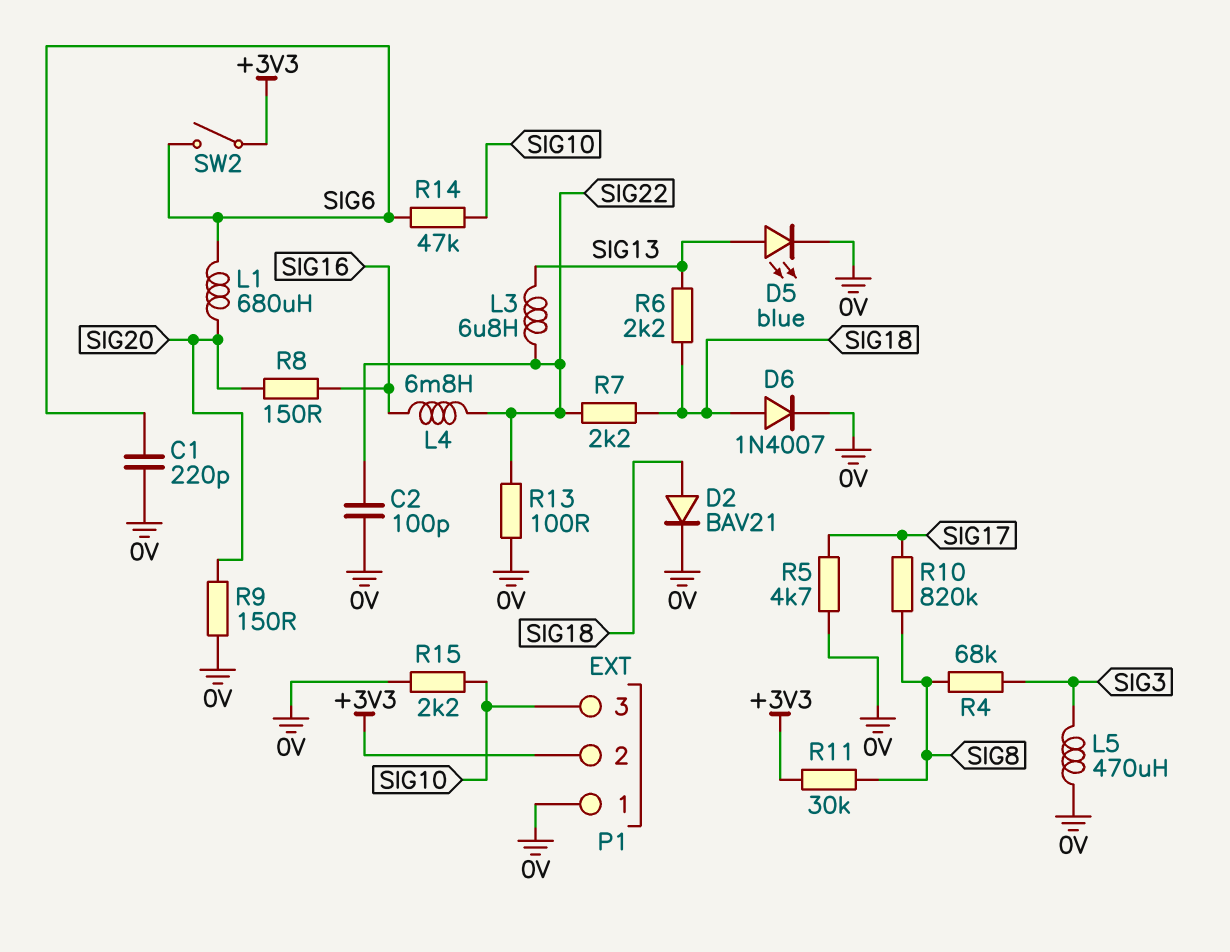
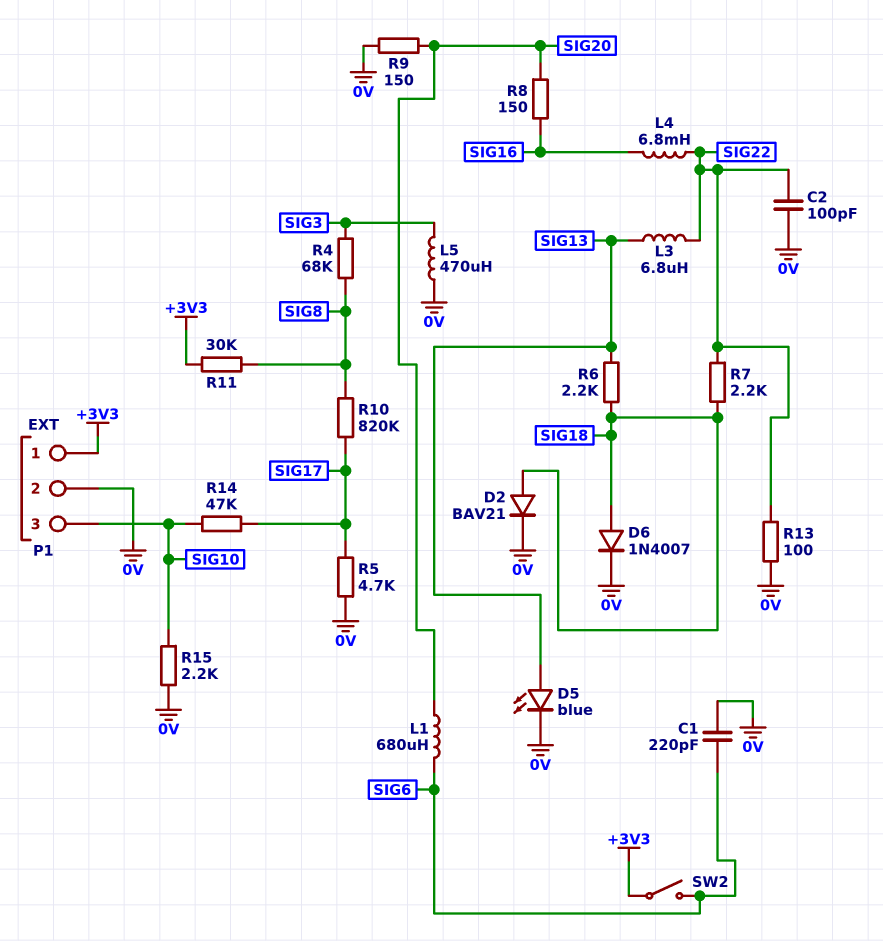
P1 pin 1: 0V -> +3V3
P1 pin 2: +3V3 -> 0V
R14: 47k (SIG6, SIG10) -> 47k (SIG10, SIG17)

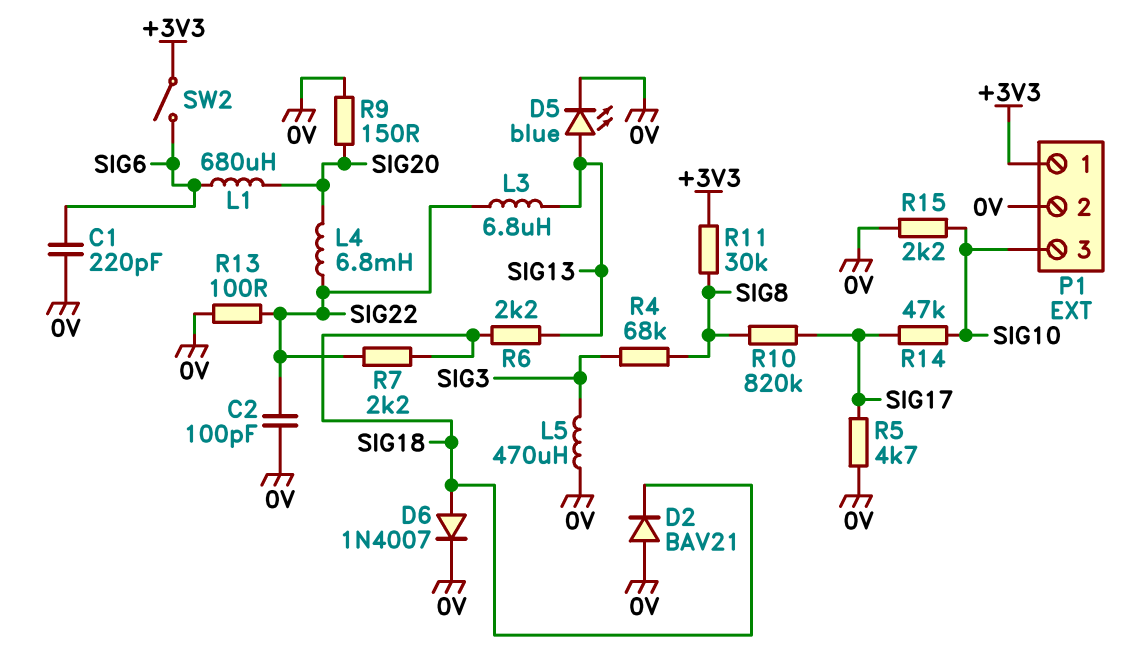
D2: diode BAV21 (A SIG18, K 0V) -> diode BAV21 (A 0V, K SIG18)
L4: 6.8mH (SIG16, SIG22) -> 6.8mH (SIG20, SIG22)
R8: 150 (SIG16, SIG20) -> none

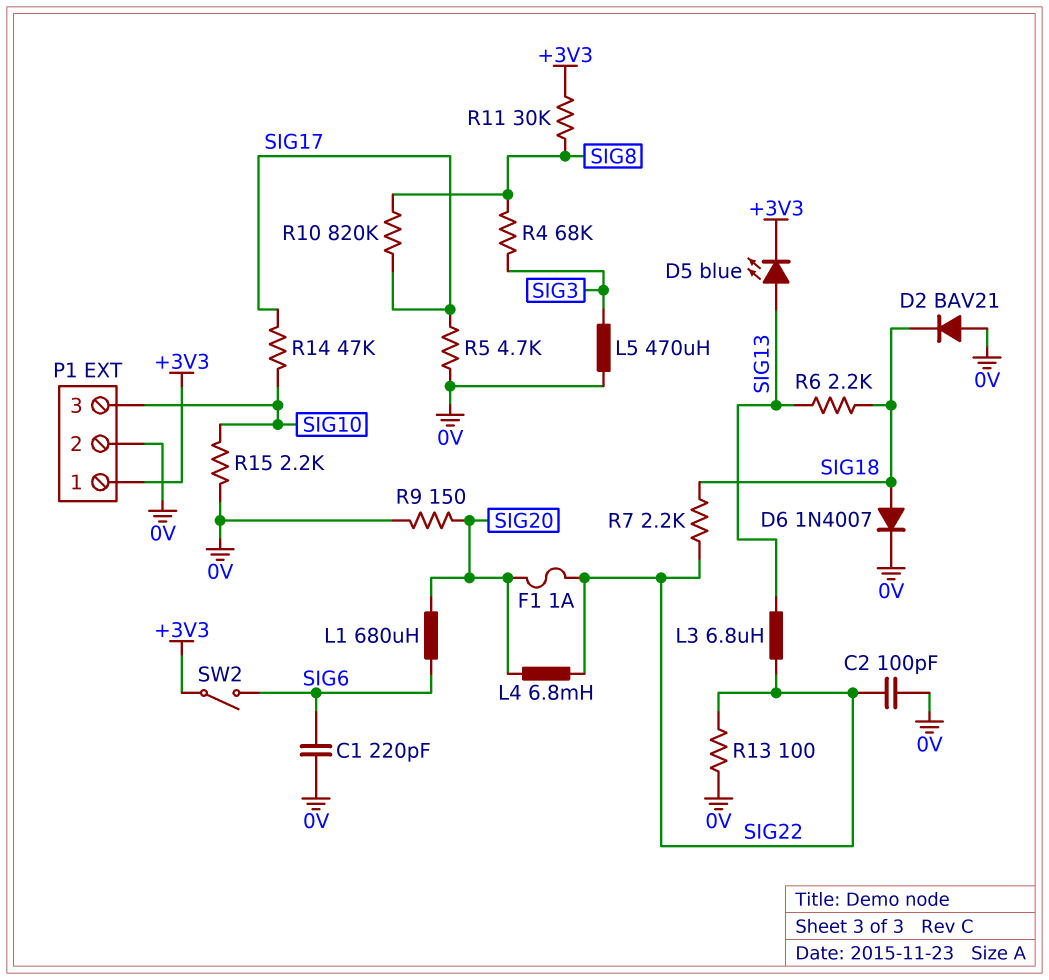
D5: LED blue (A SIG13, K 0V) -> LED blue (A SIG13, K +3V3)
F1: none -> 1A (SIG20, SIG22)

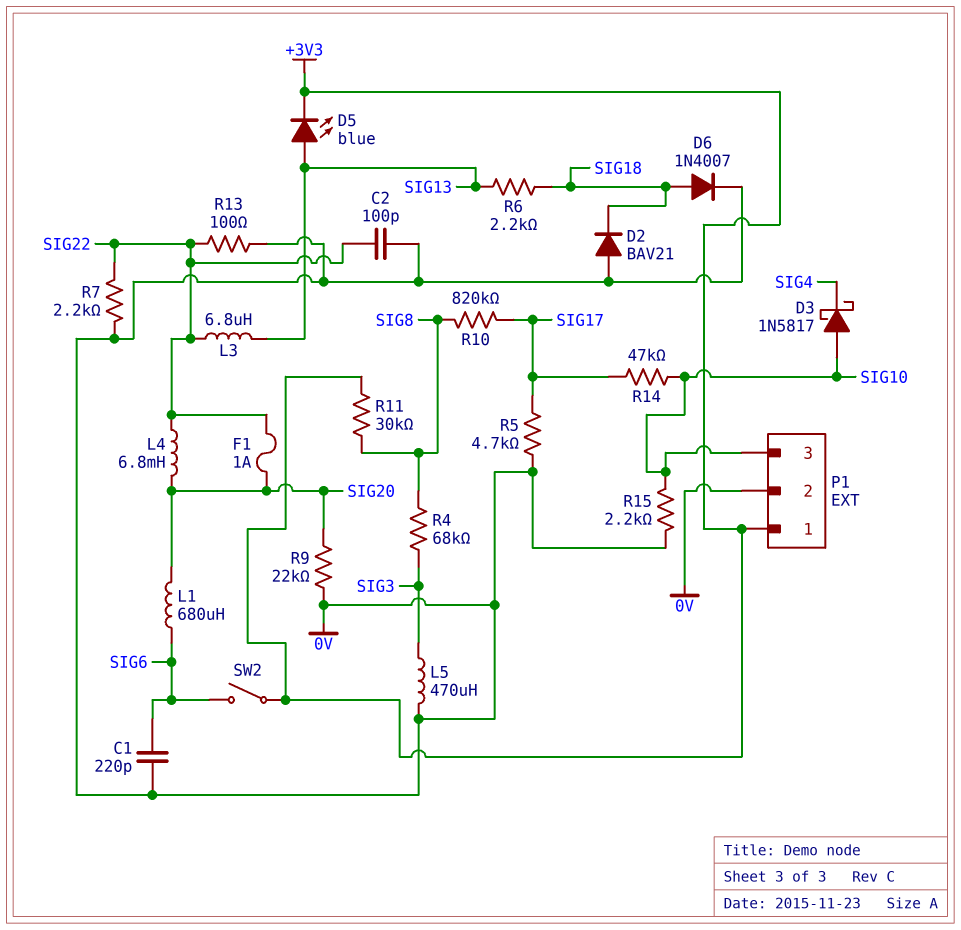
D3: none -> schottky 1N5817 (A SIG10, K SIG4)
R7: 2.2k (SIG18, SIG22) -> 2.2k (0V, SIG22)
R9: 150 (0V, SIG20) -> 22k (0V, SIG20)

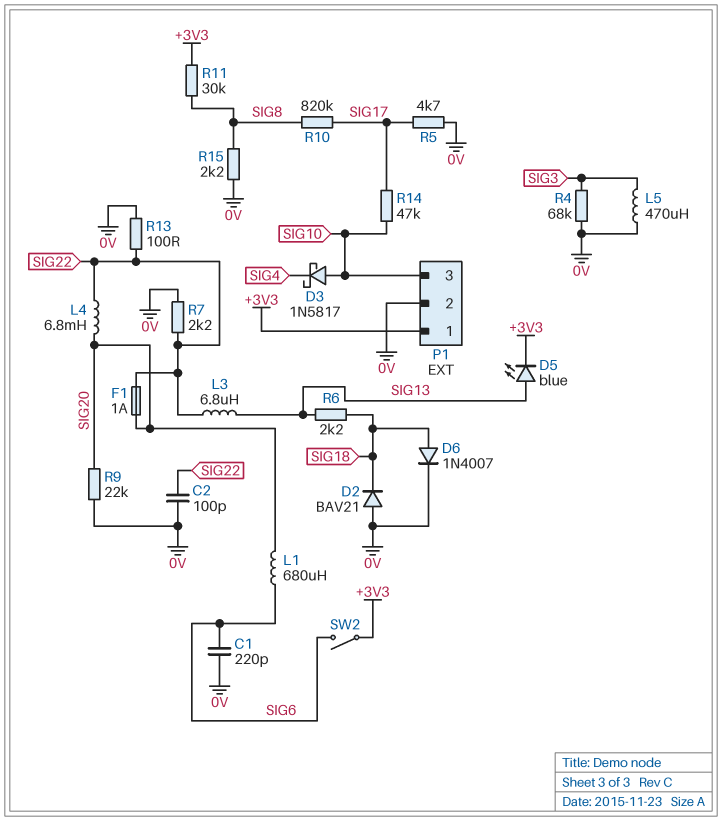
R4: 68k (SIG3, SIG8) -> 68k (0V, SIG3)
R15: 2.2k (0V, SIG10) -> 2.2k (0V, SIG8)

